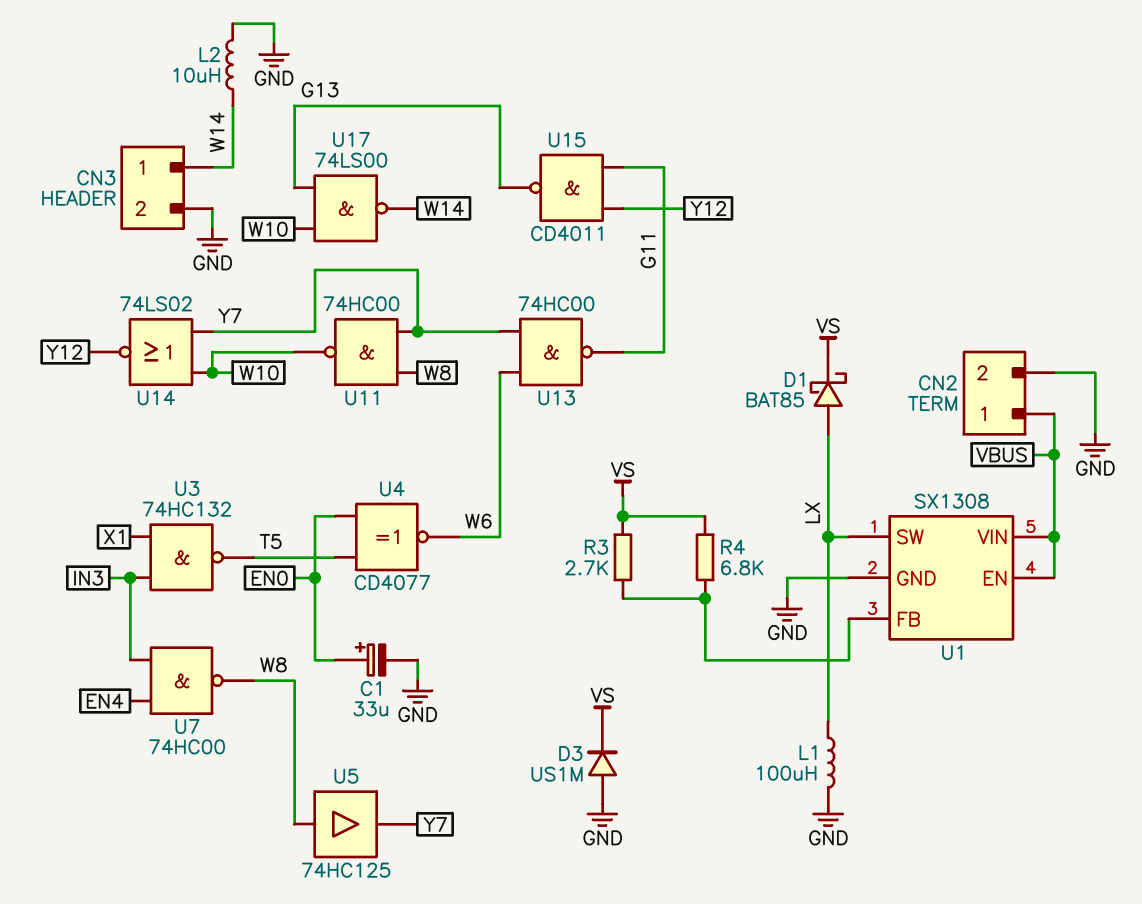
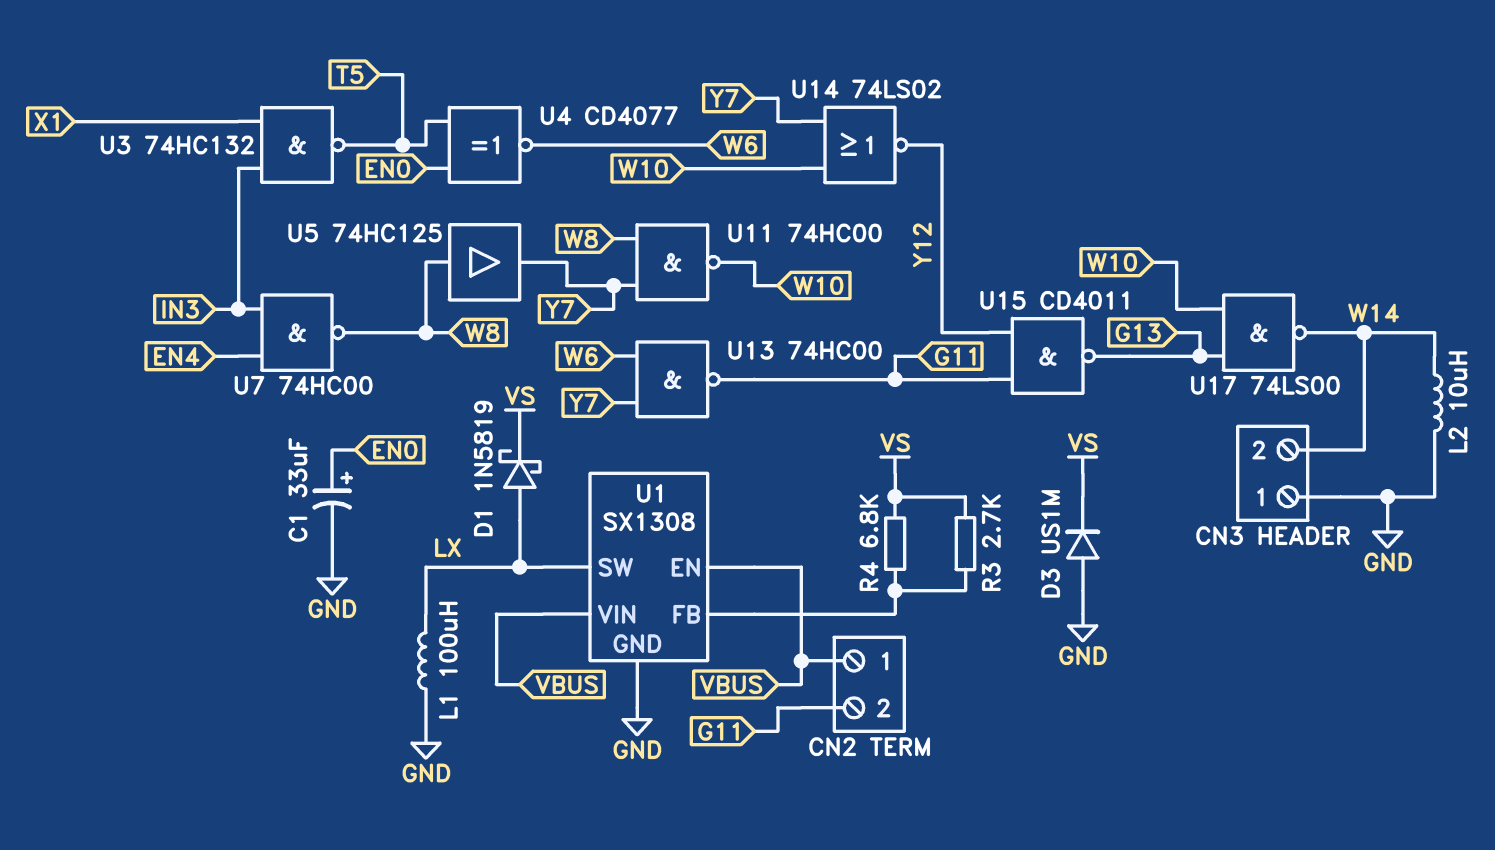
CN2 pin 2: GND -> G11
CN3 pin 1: W14 -> GND
CN3 pin 2: GND -> W14
D1: schottky BAT85 (A LX, K VS) -> schottky 1N5819 (A LX, K VS)

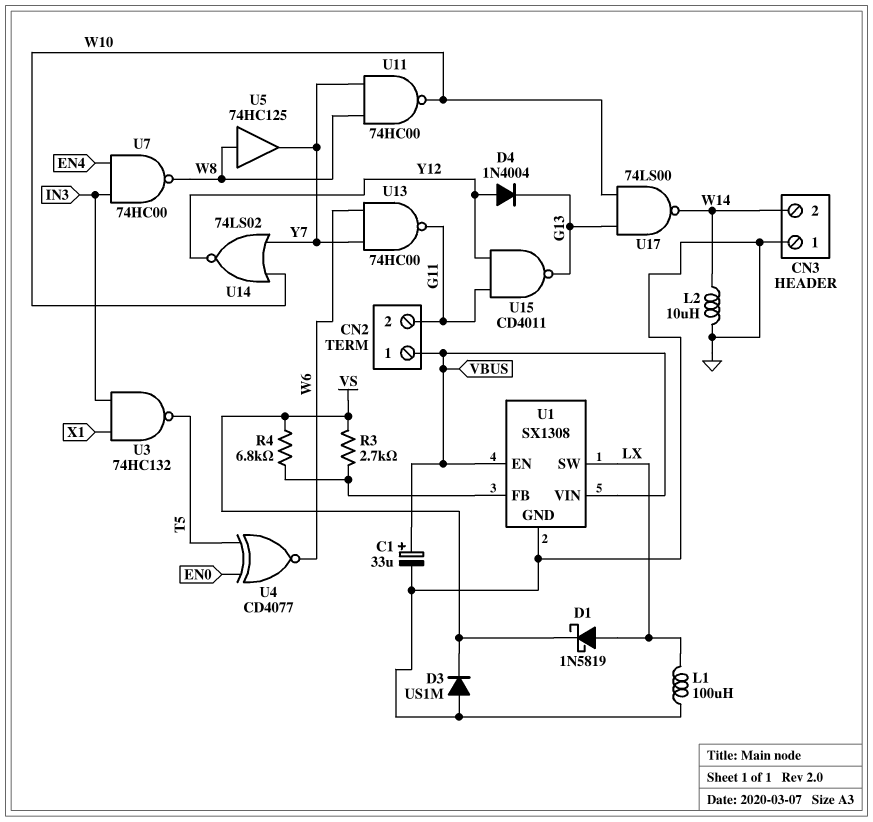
C1: 33uF (plus EN0, minus GND) -> 33uF (plus VBUS, minus GND)
D4: none -> diode 1N4004 (A Y12, K G13)

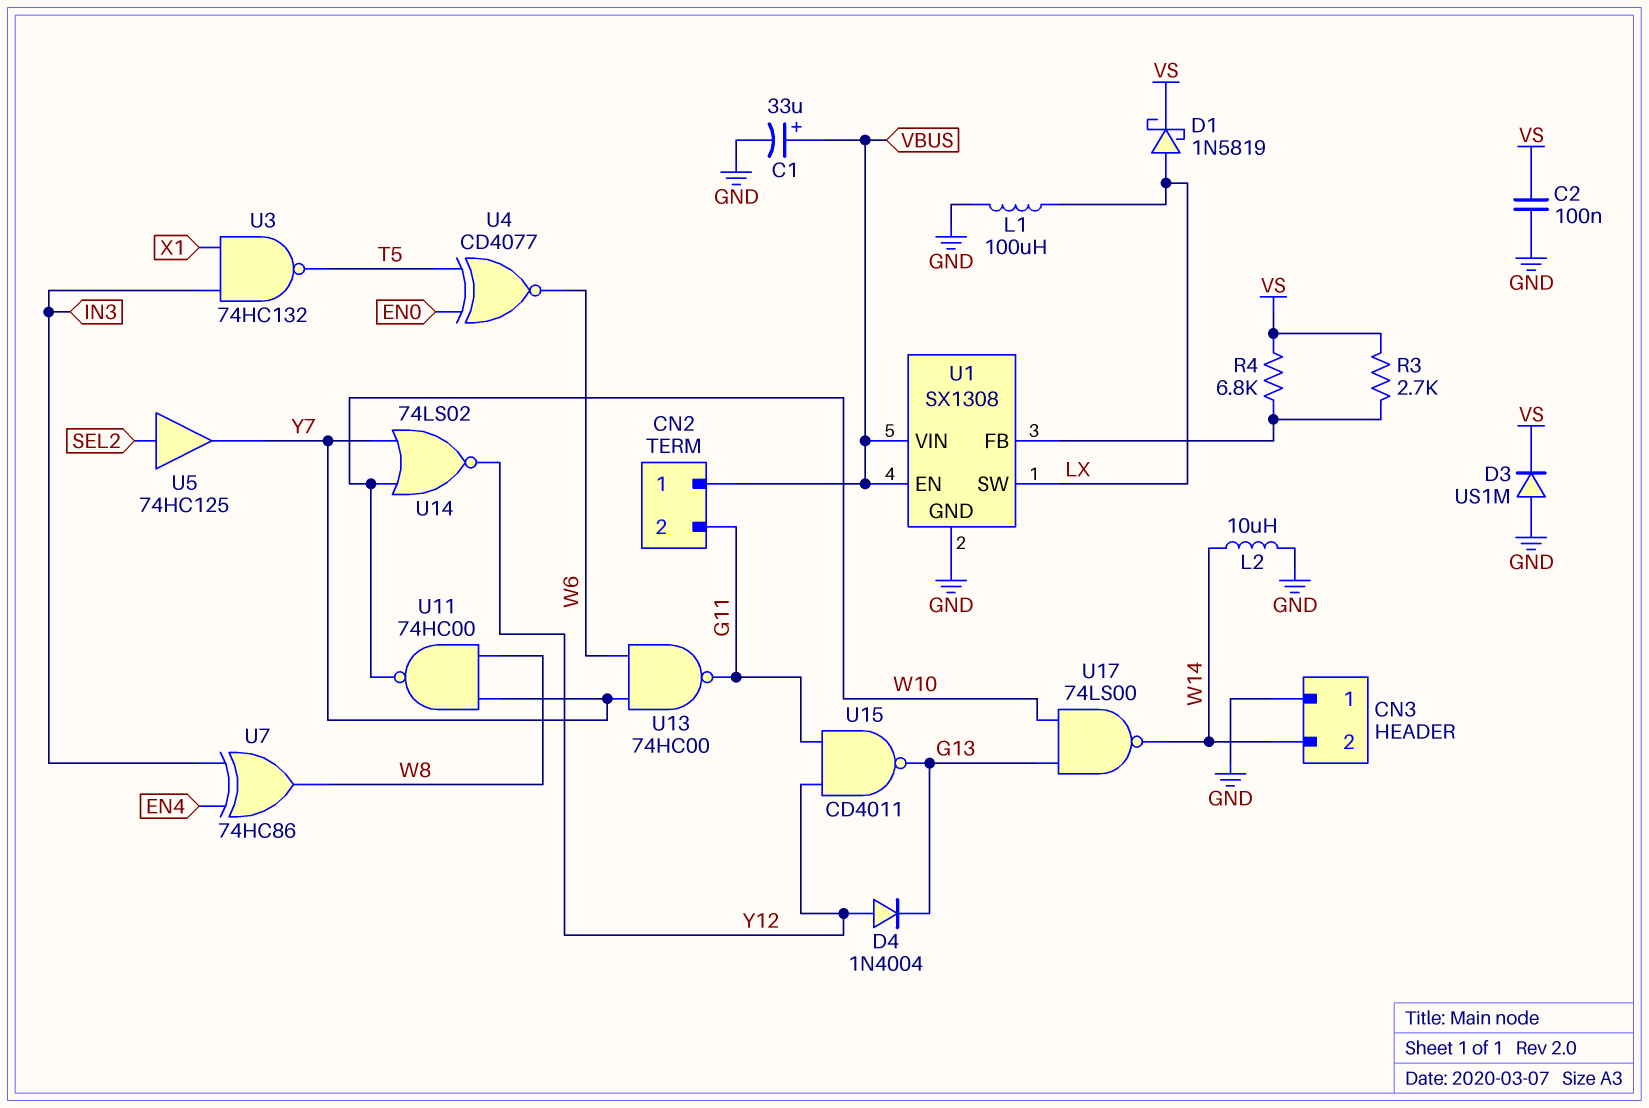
C2: none -> 100nF (GND, VS)
U5: buffer 74HC125 (in W8, out Y7) -> buffer 74HC125 (in SEL2, out Y7)
U7: NAND 74HC00 (in EN4, in IN3, out W8) -> XOR 74HC86 (in EN4, in IN3, out W8)

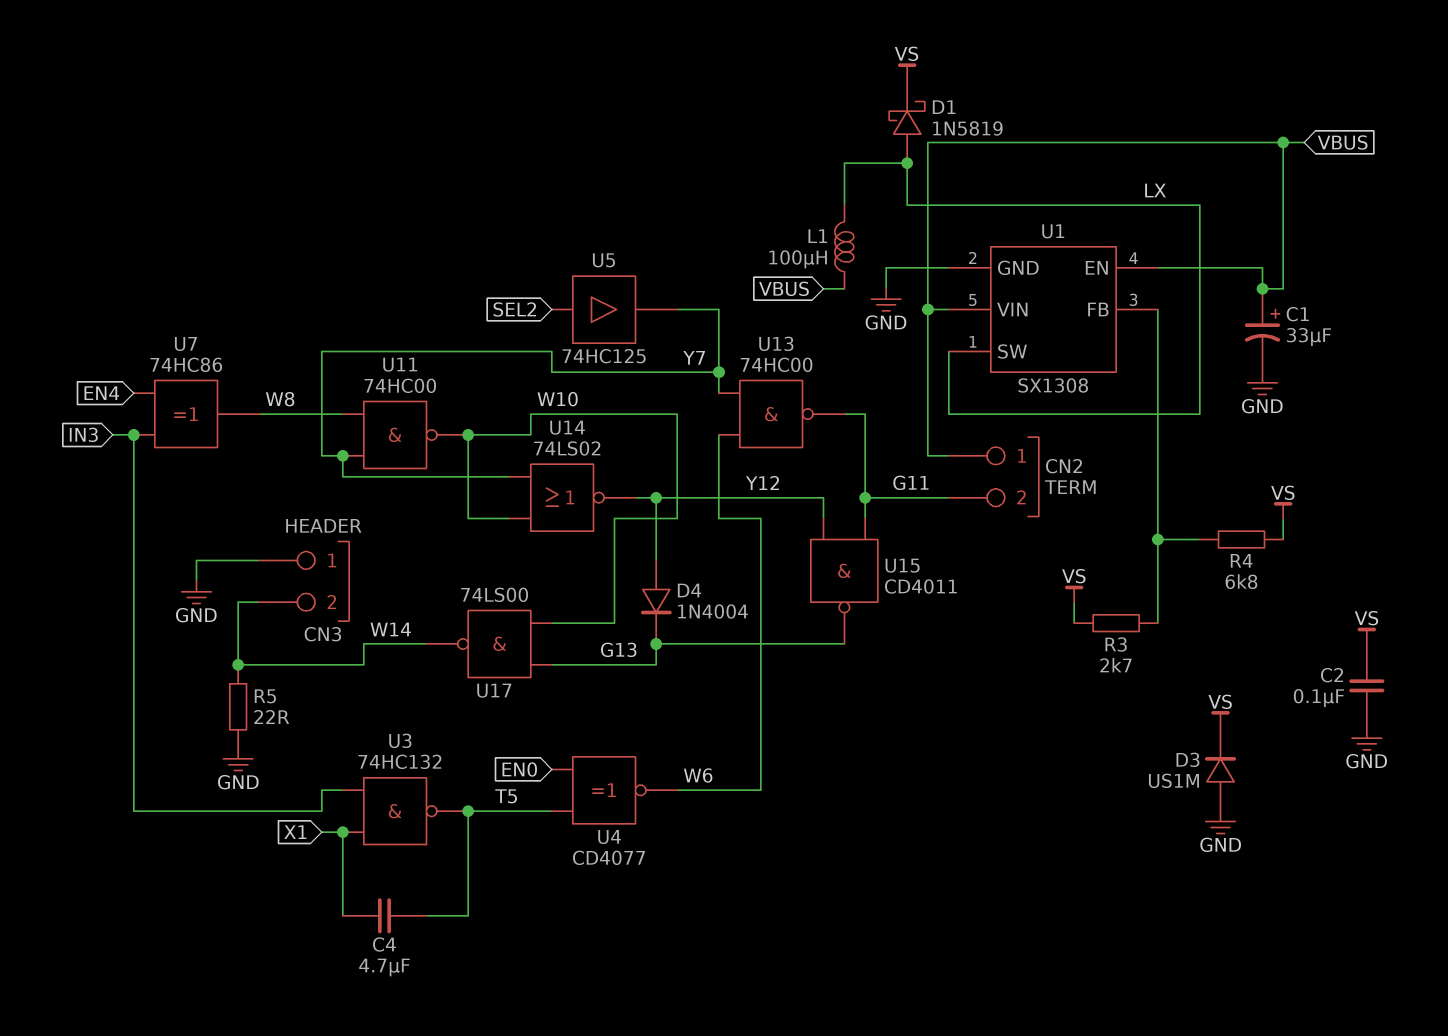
C4: none -> 4.7uF (T5, X1)
L1: 100uH (GND, LX) -> 100uH (LX, VBUS)
L2: 10uH (GND, W14) -> none
R5: none -> 22 (GND, W14)

